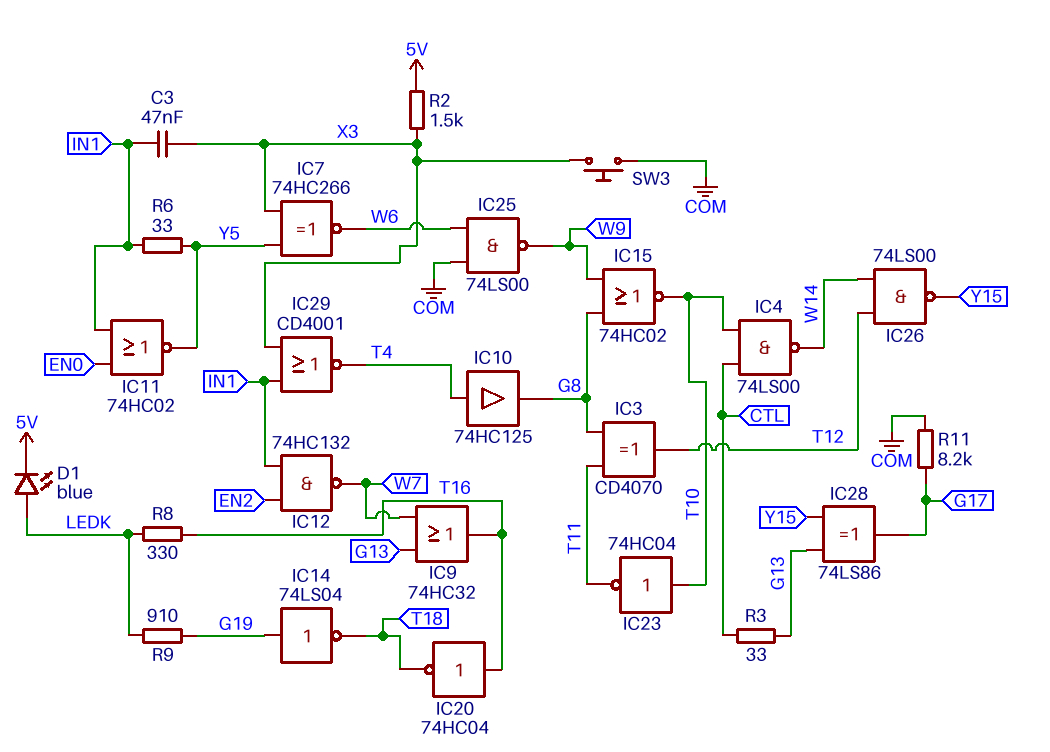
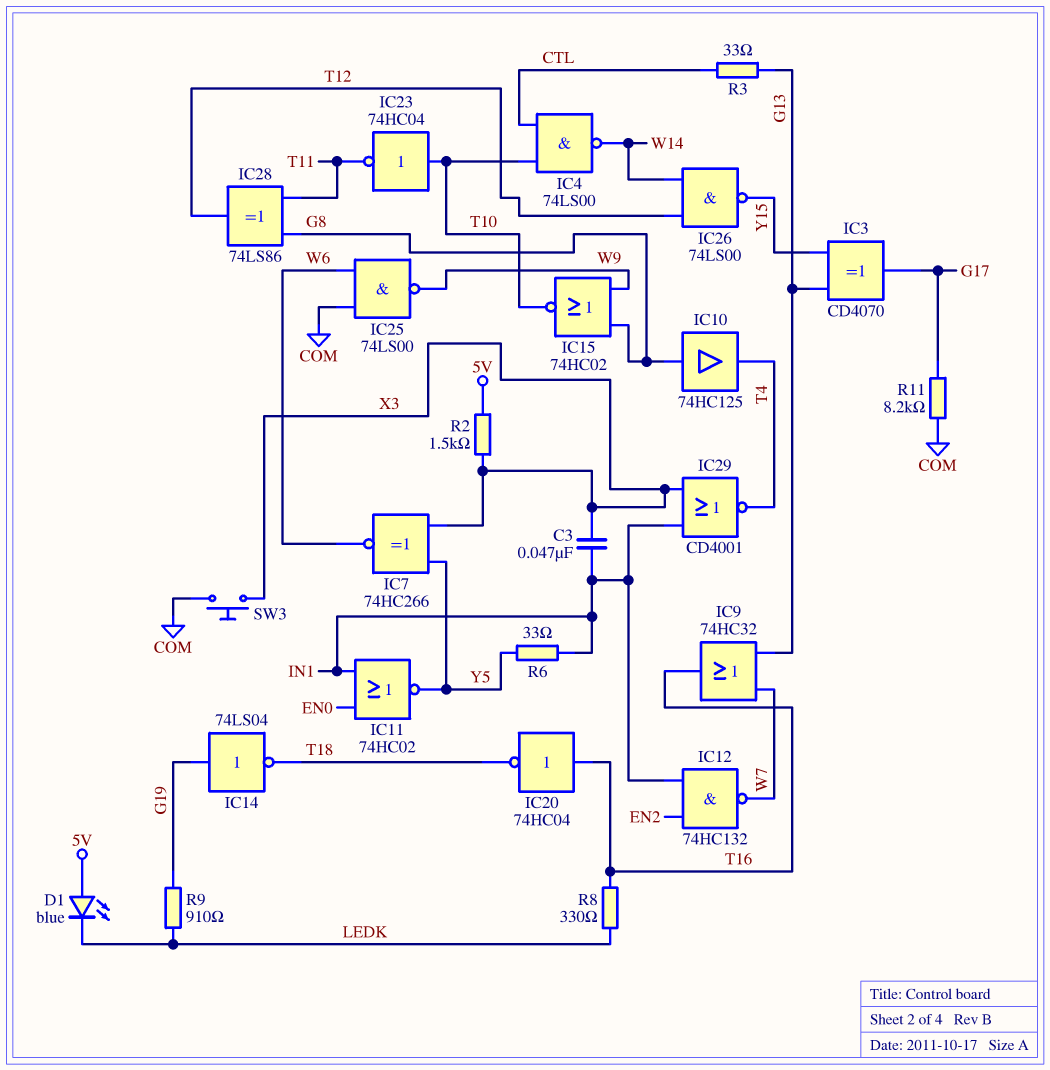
D1: LED blue (A LEDK, K 5V) -> LED blue (A 5V, K LEDK)
IC3: XOR CD4070 (in G8, in T11, out T12) -> XOR CD4070 (in G13, in Y15, out G17)
IC10: buffer 74HC125 (in T4, out G8) -> buffer 74HC125 (in G8, out T4)
IC28: XOR 74LS86 (in G13, in Y15, out G17) -> XOR 74LS86 (in G8, in T11, out T12)

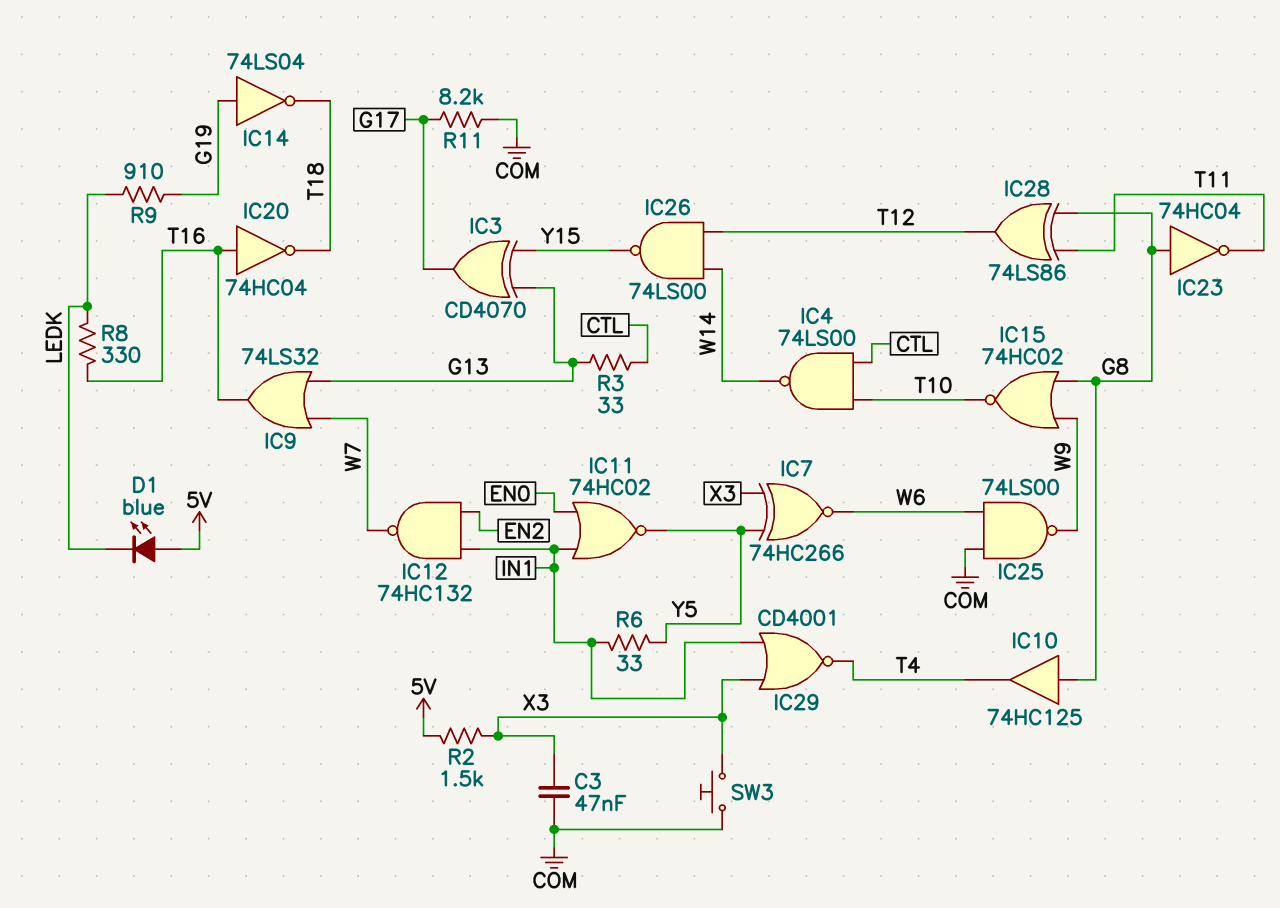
C3: 47nF (IN1, X3) -> 47nF (COM, X3)
IC9: OR 74HC32 (in G13, in W7, out T16) -> OR 74LS32 (in G13, in W7, out T16)
IC23: NOT 74HC04 (in T10, out T11) -> NOT 74HC04 (in G8, out T11)

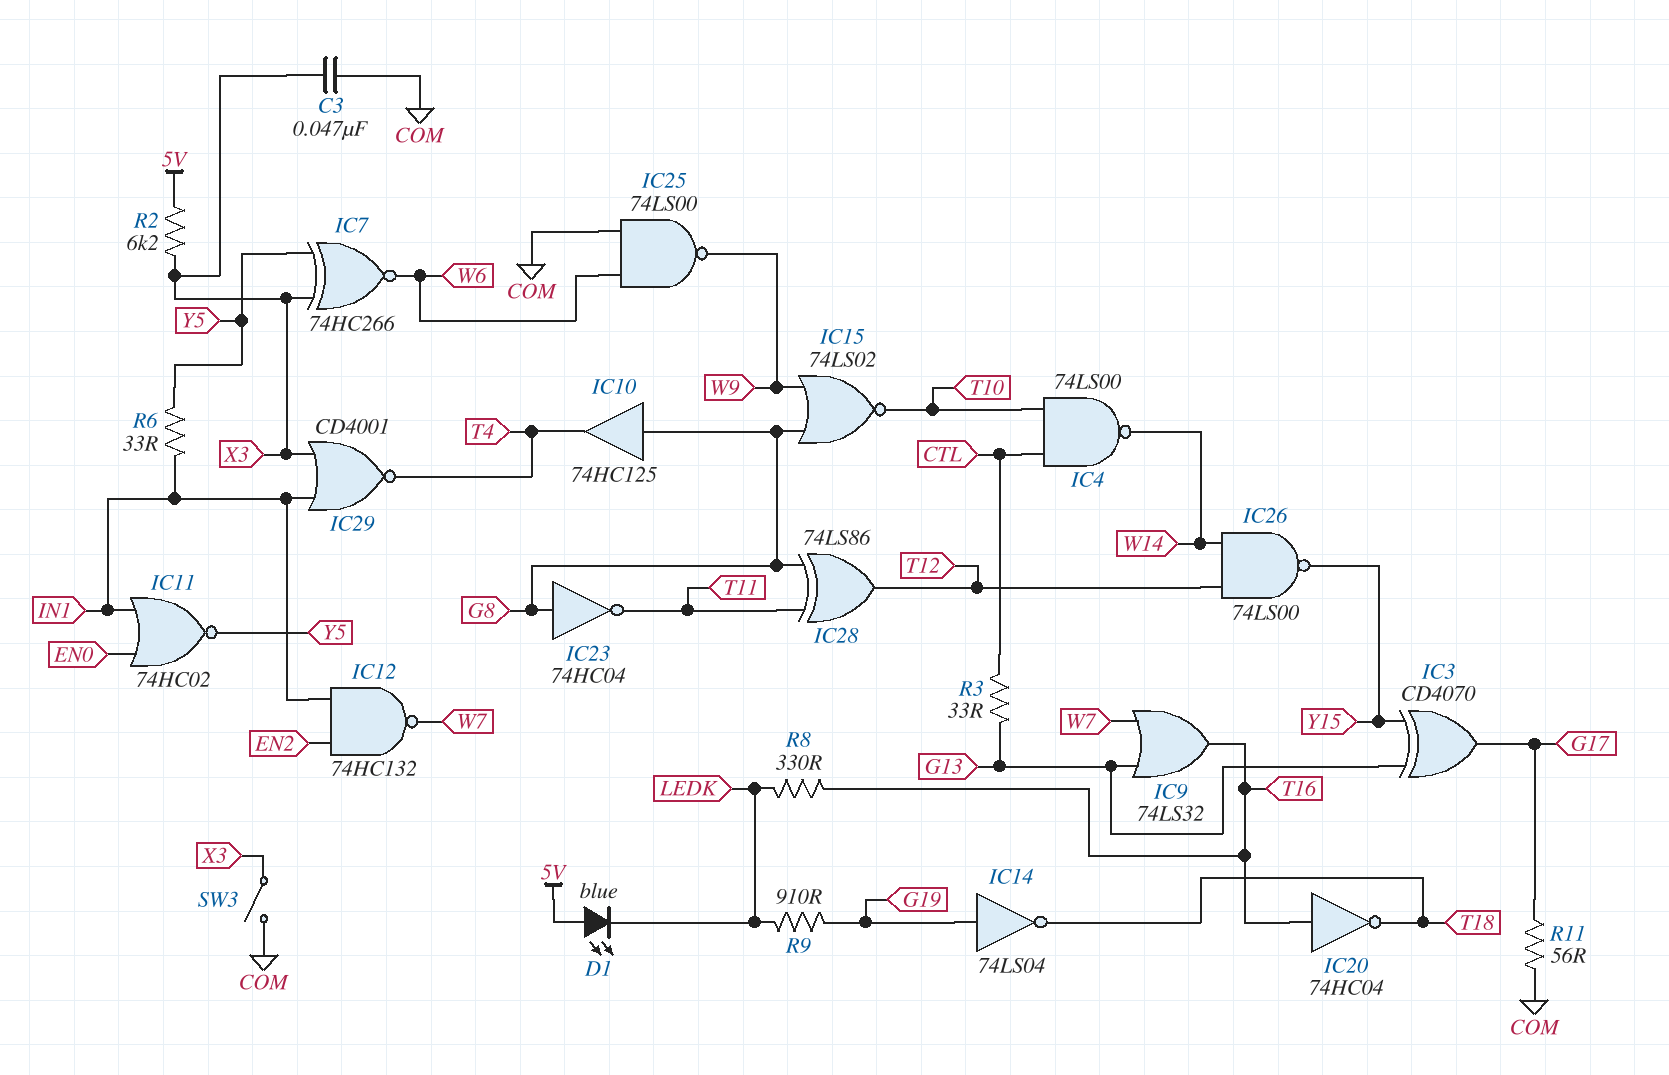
IC15: NOR 74HC02 (in G8, in W9, out T10) -> NOR 74LS02 (in G8, in W9, out T10)
R2: 1.5k (5V, X3) -> 6.2k (5V, X3)
R11: 8.2k (COM, G17) -> 56 (COM, G17)
SW3: button (COM, X3) -> switch (COM, X3)

